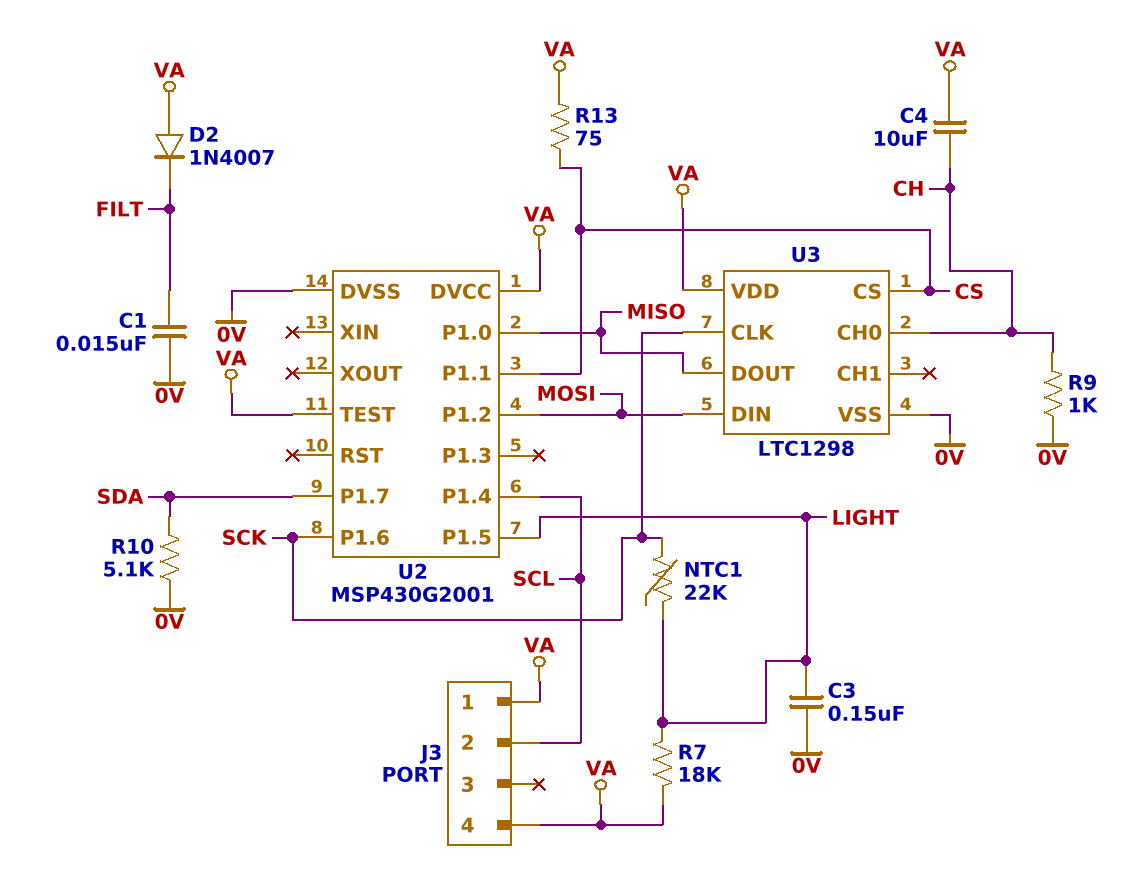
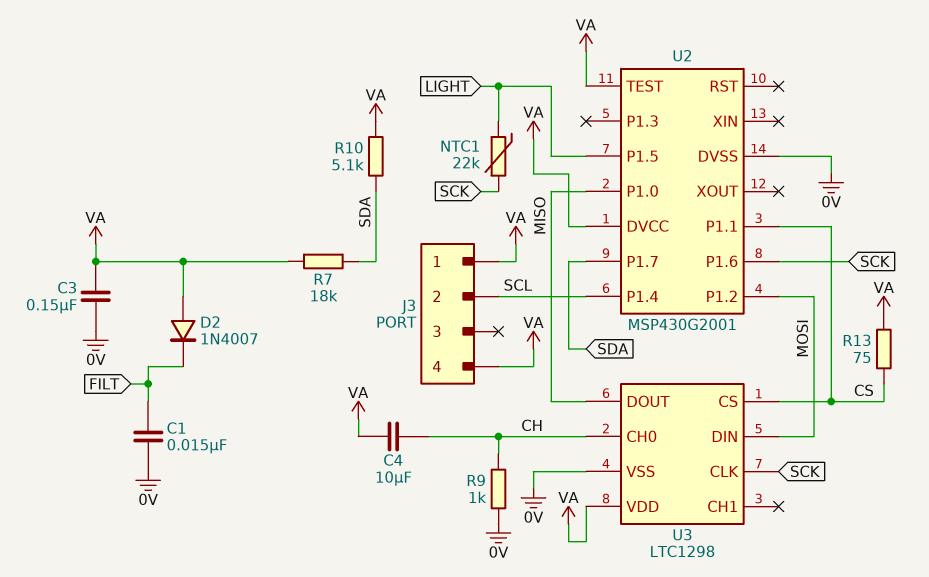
C3: 150nF (0V, LIGHT) -> 150nF (0V, VA)
R7: 18k (LIGHT, VA) -> 18k (SDA, VA)
R10: 5.1k (0V, SDA) -> 5.1k (SDA, VA)

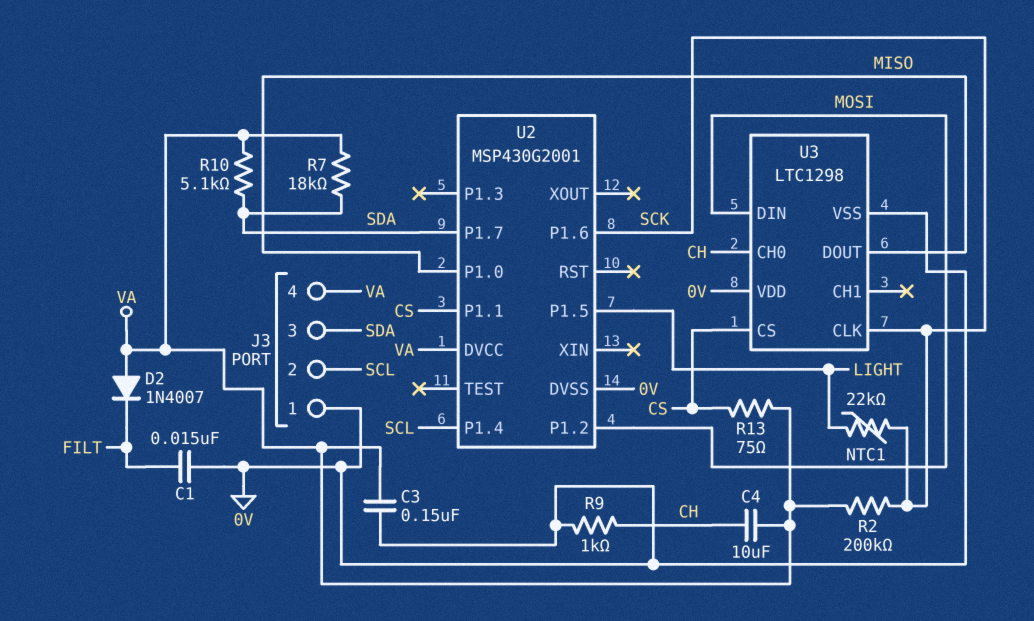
J3 pin 1: VA -> 0V
J3 pin 3: none -> SDA
R2: none -> 200k (SCK, VA)
U2 pin TEST: VA -> none
U3 pin VDD: VA -> 0V

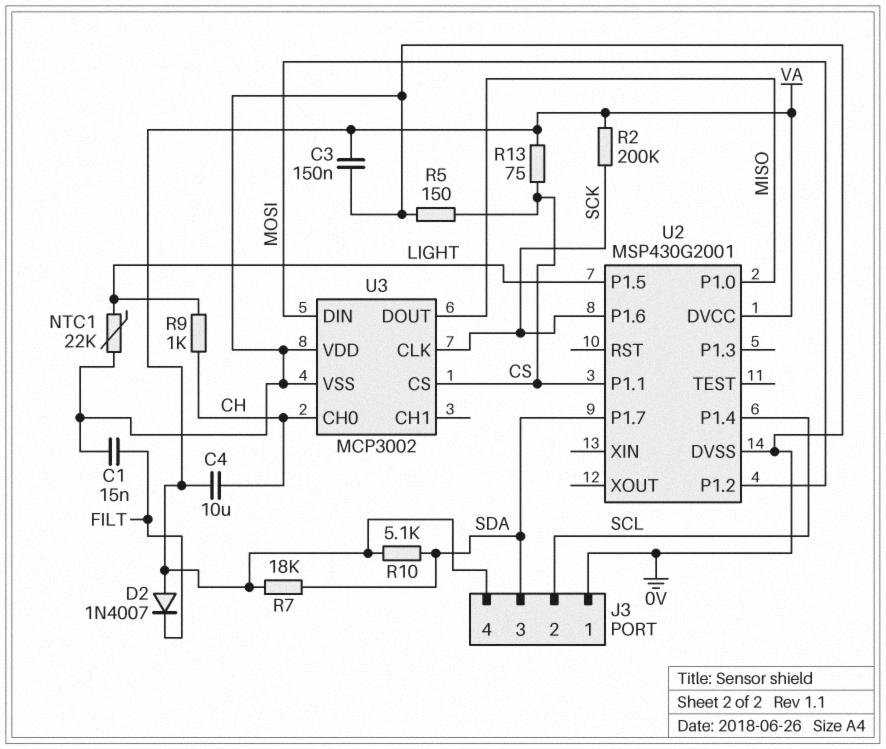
NTC1: 22k (LIGHT, SCK) -> 22k (0V, LIGHT)
R5: none -> 150 (0V, CS)
R9: 1k (0V, CH) -> 1k (CH, LIGHT)
U3: LTC1298 -> MCP3002

